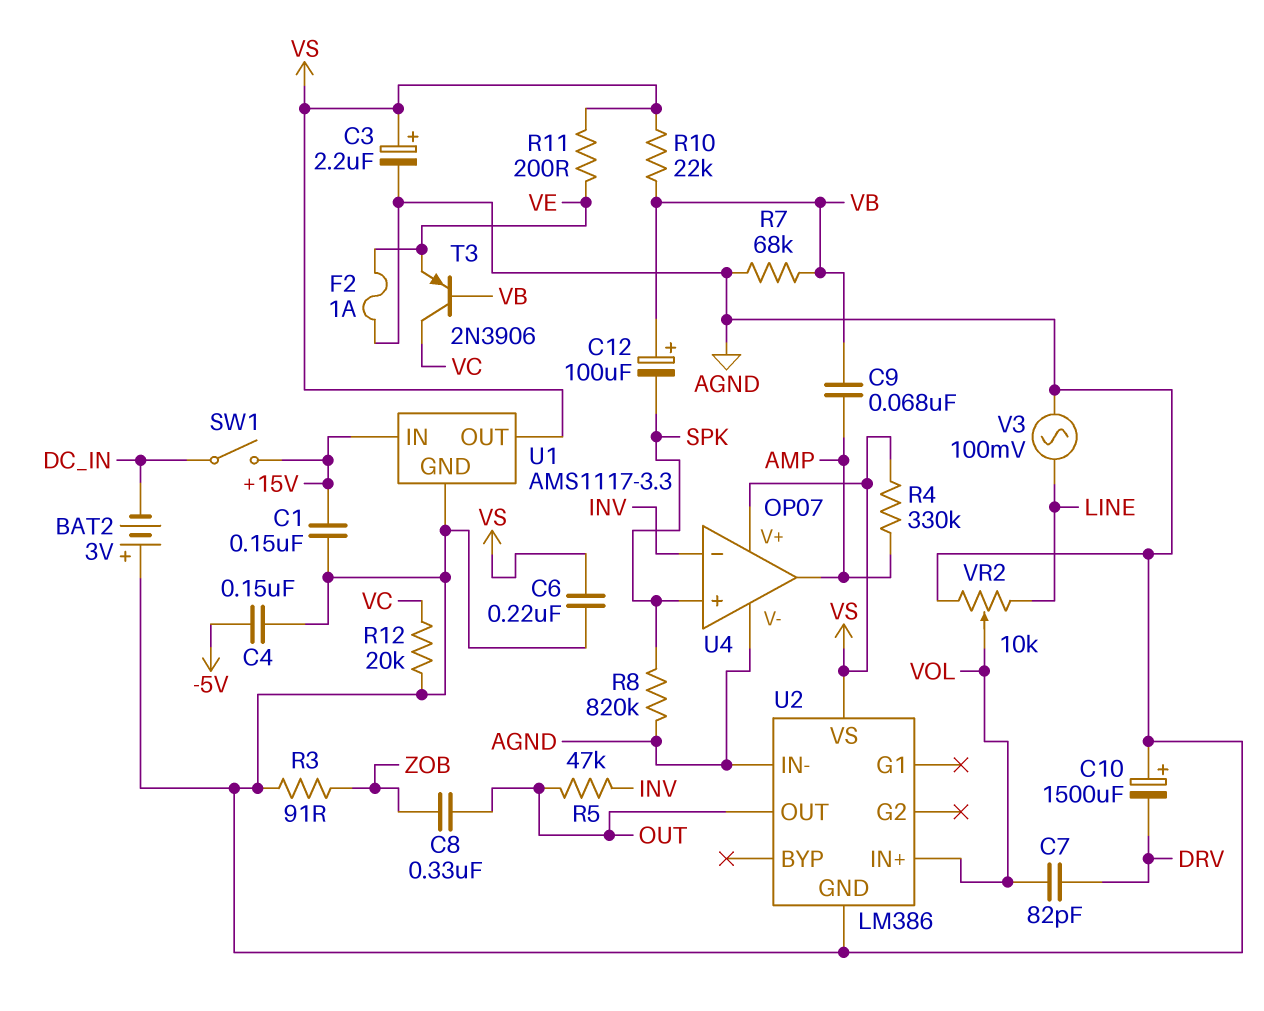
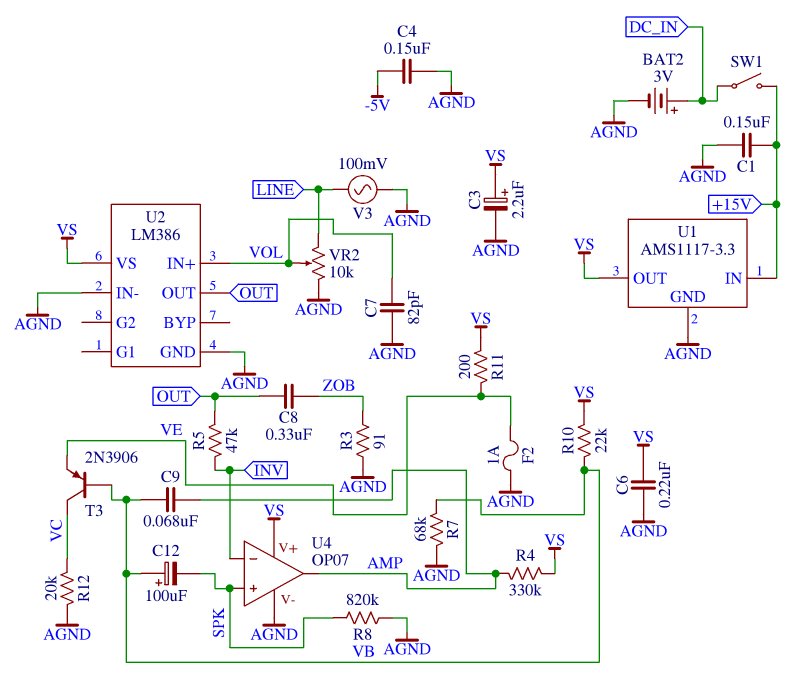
BAT2: 3V (plus AGND, minus DC_IN) -> 3V (plus DC_IN, minus AGND)
C7: 82pF (DRV, VOL) -> 82pF (AGND, VOL)
C10: 1500uF (plus AGND, minus DRV) -> none

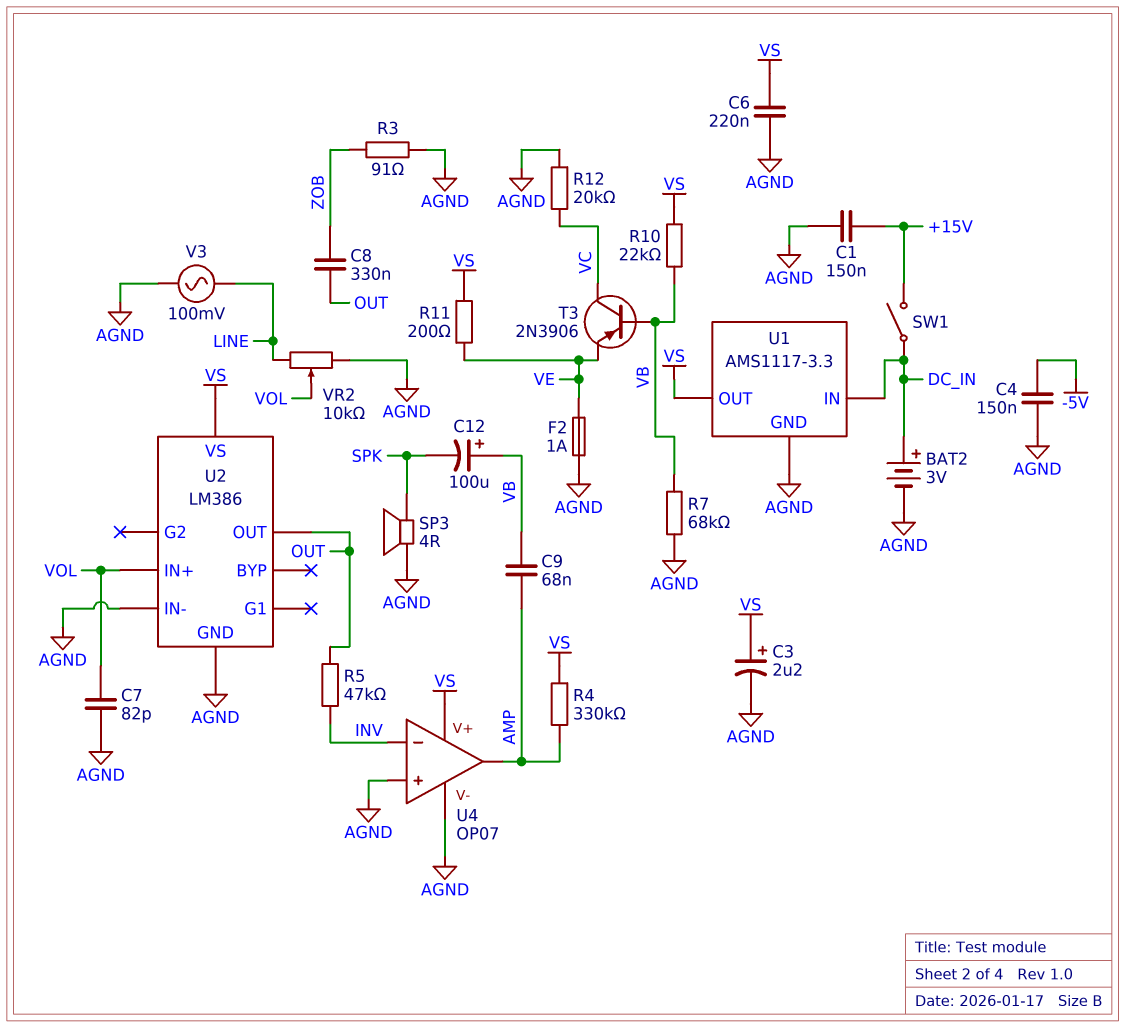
R8: 820k (AGND, SPK) -> none
SP3: none -> speaker 4R (AGND, SPK)
U1 pin IN: +15V -> DC_IN
U4 pin in+: SPK -> AGND

